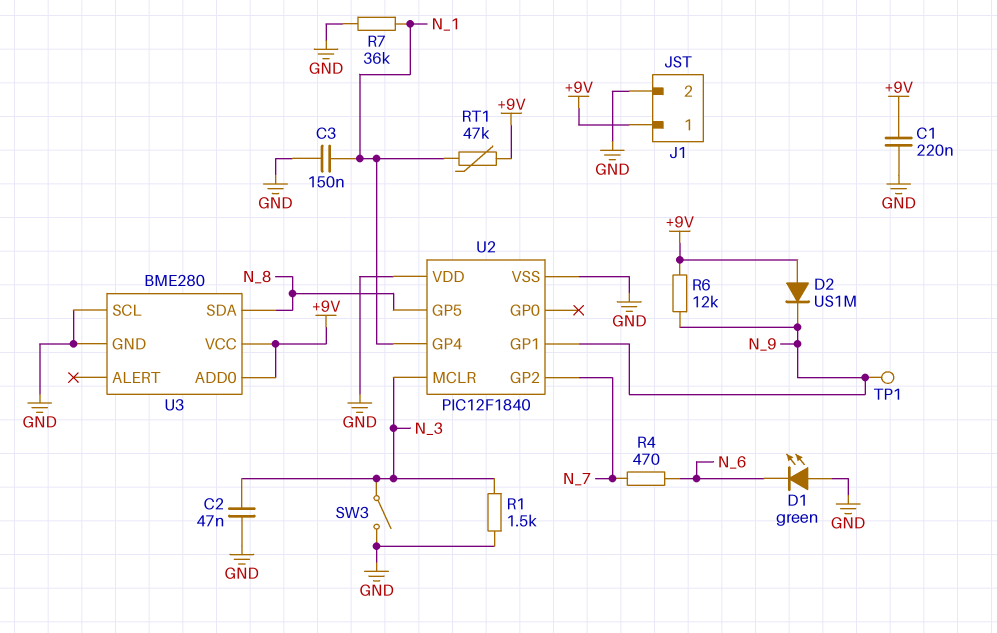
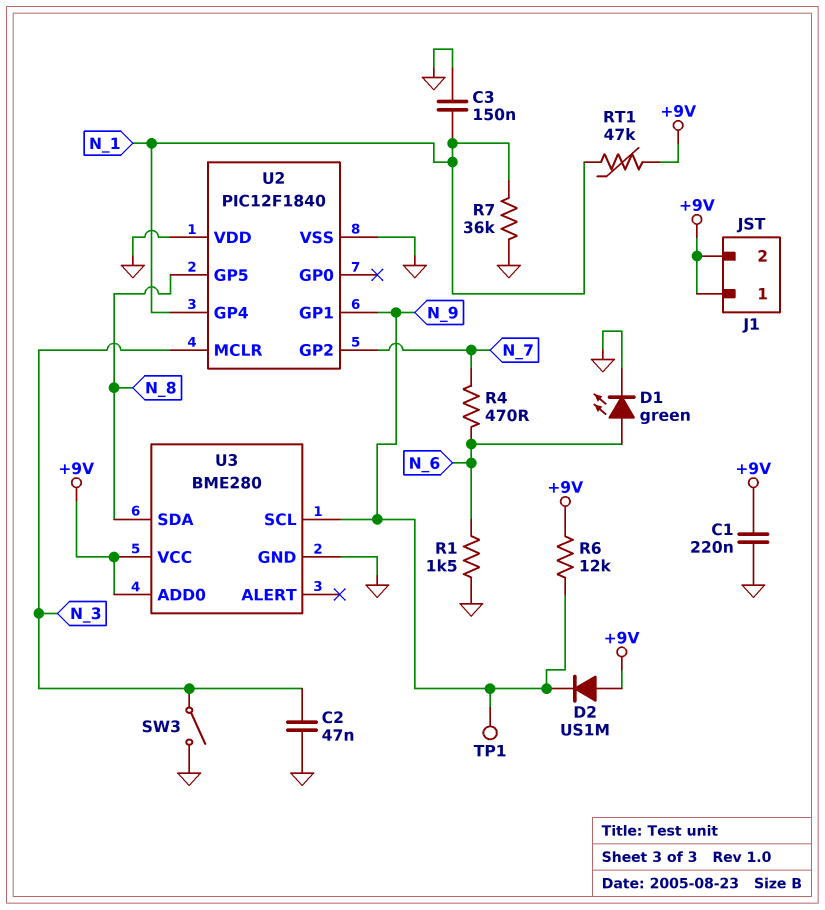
D1: LED green (A GND, K N_6) -> LED green (A N_6, K GND)
J1 pin 2: GND -> +9V
R1: 1.5k (GND, N_3) -> 1.5k (GND, N_6)
U3 pin SCL: GND -> N_9

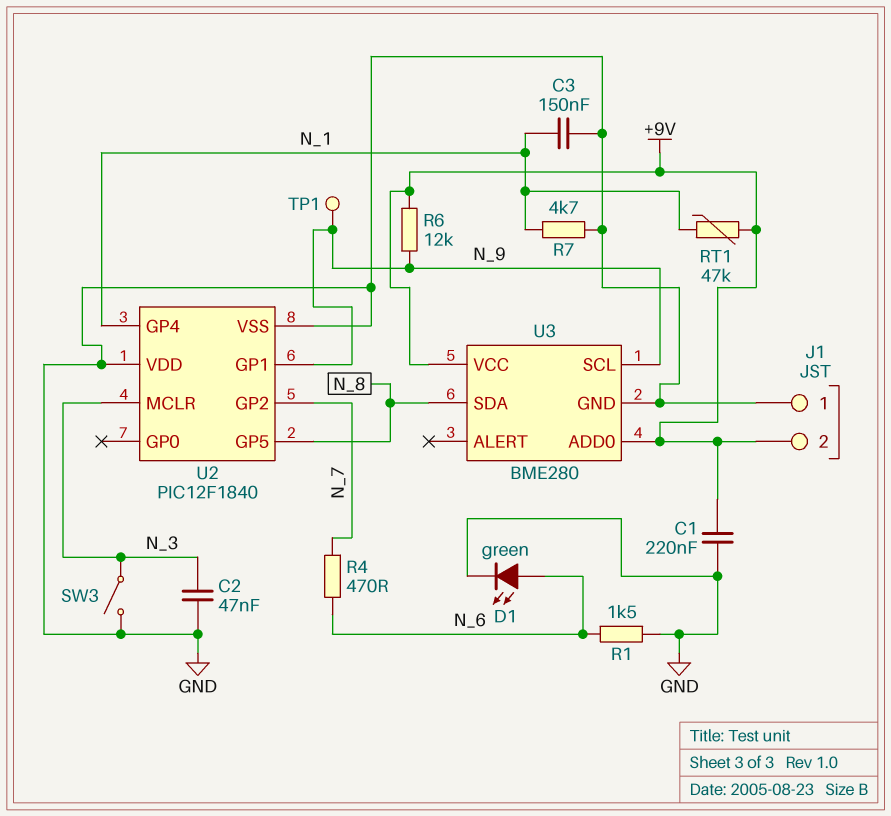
D2: diode US1M (A +9V, K N_9) -> none
J1 pin 1: +9V -> GND
R7: 36k (GND, N_1) -> 4.7k (GND, N_1)

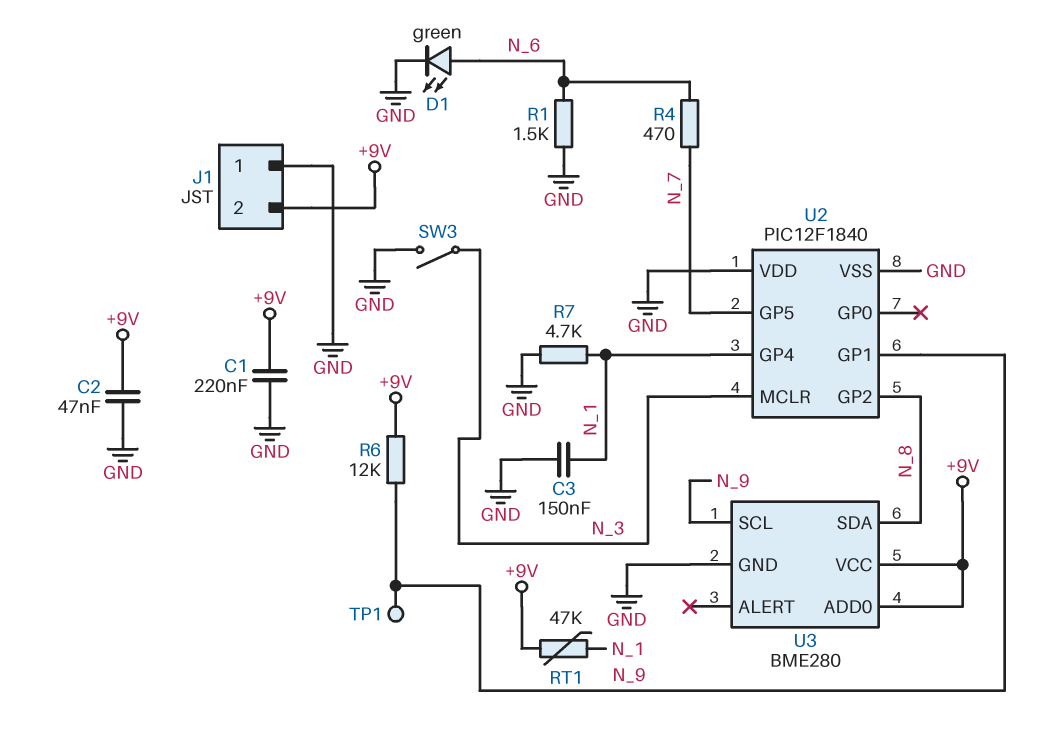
C2: 47nF (GND, N_3) -> 47nF (+9V, GND)
U2 pin GP2: N_7 -> N_8
U2 pin GP5: N_8 -> N_7

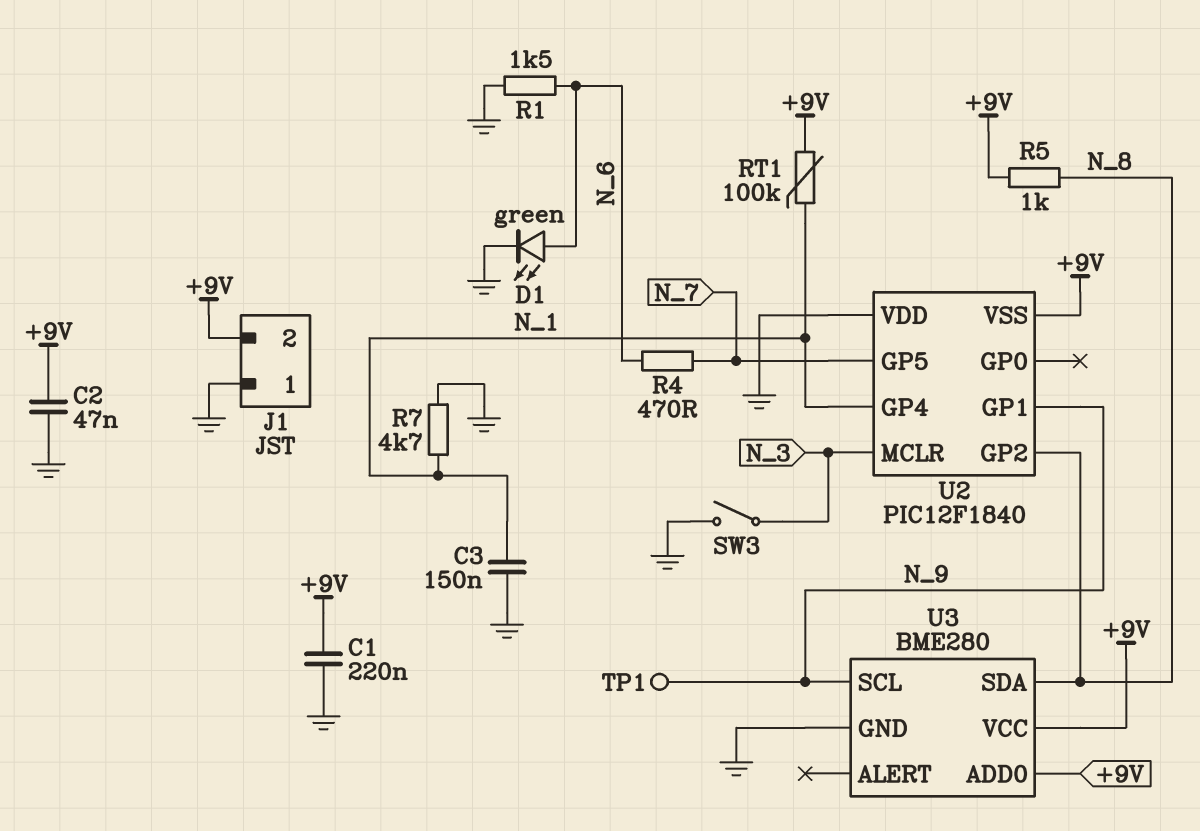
R5: none -> 1k (+9V, N_8)
R6: 12k (+9V, N_9) -> none
RT1: 47k (+9V, N_1) -> 100k (+9V, N_1)
U2 pin VSS: GND -> +9V

